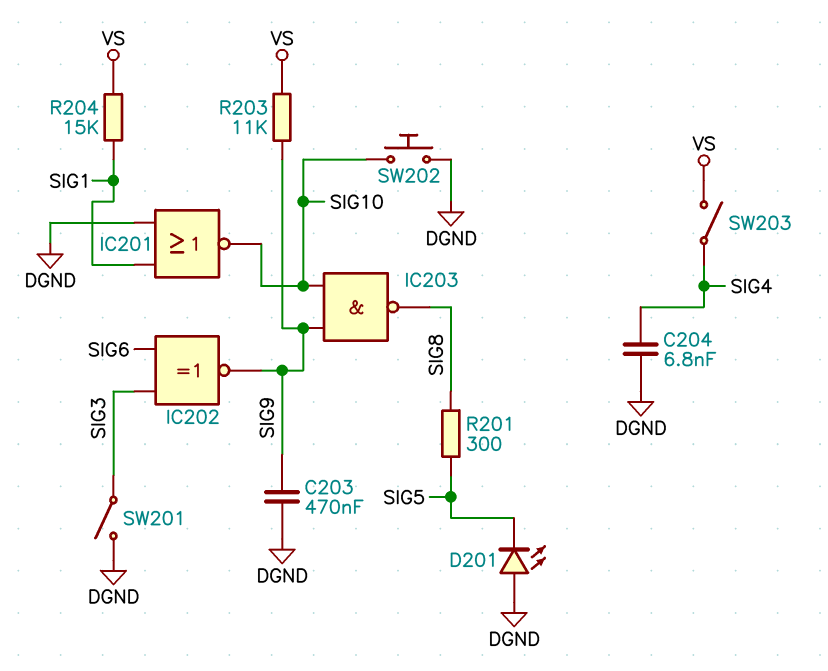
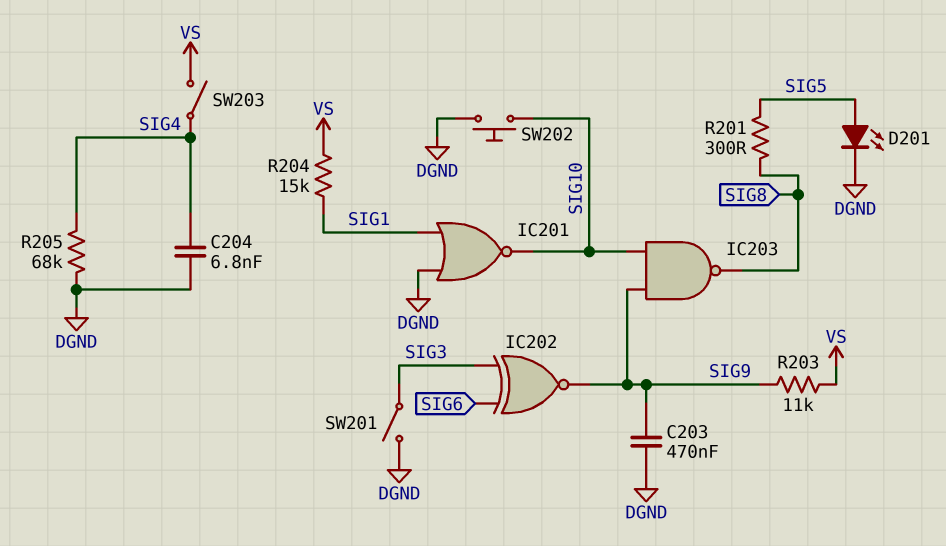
D201: LED (A DGND, K SIG5) -> LED (A SIG5, K DGND)
R205: none -> 68k (DGND, SIG4)

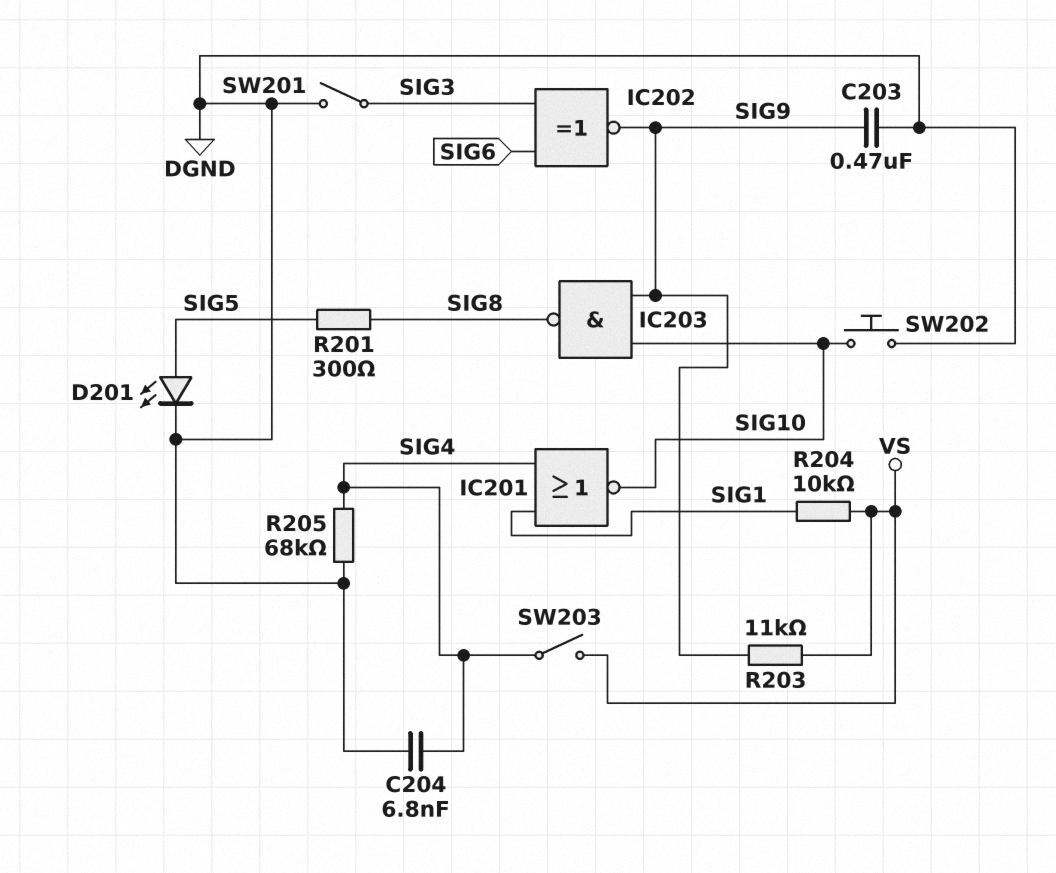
IC201: NOR (in DGND, in SIG1, out SIG10) -> NOR (in SIG1, in SIG4, out SIG10)
R204: 15k (SIG1, VS) -> 10k (SIG1, VS)

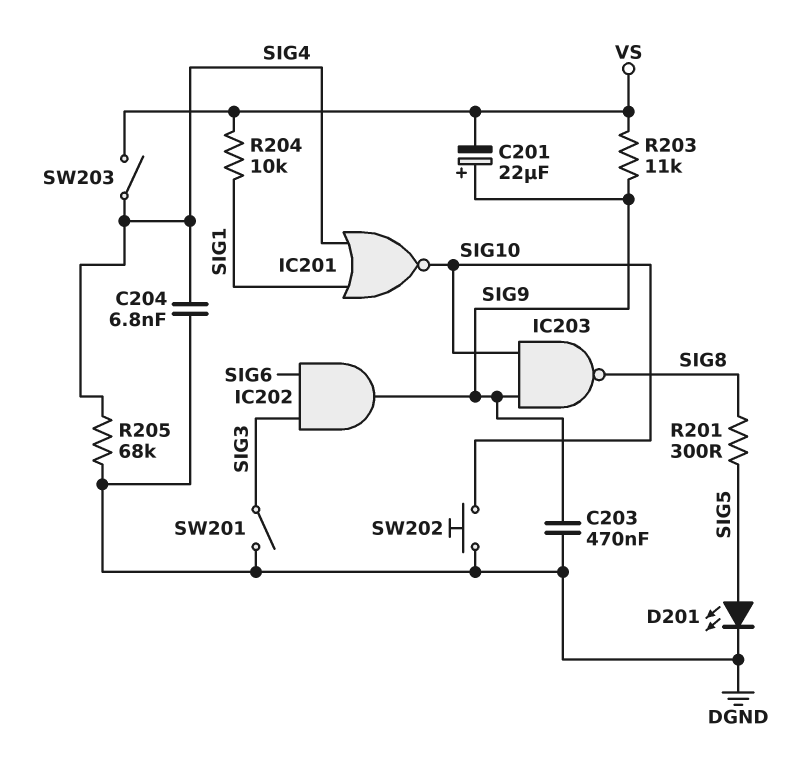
C201: none -> 22uF (plus SIG9, minus VS)
IC202: XNOR (in SIG3, in SIG6, out SIG9) -> AND (in SIG3, in SIG6, out SIG9)

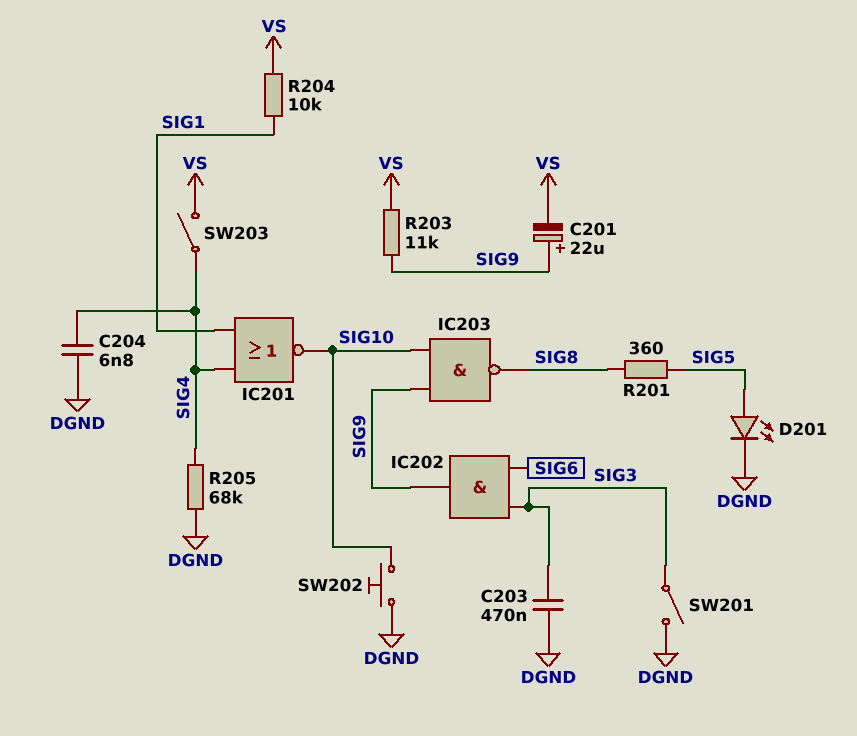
C203: 470nF (DGND, SIG9) -> 470nF (DGND, SIG3)
R201: 300 (SIG5, SIG8) -> 360 (SIG5, SIG8)

